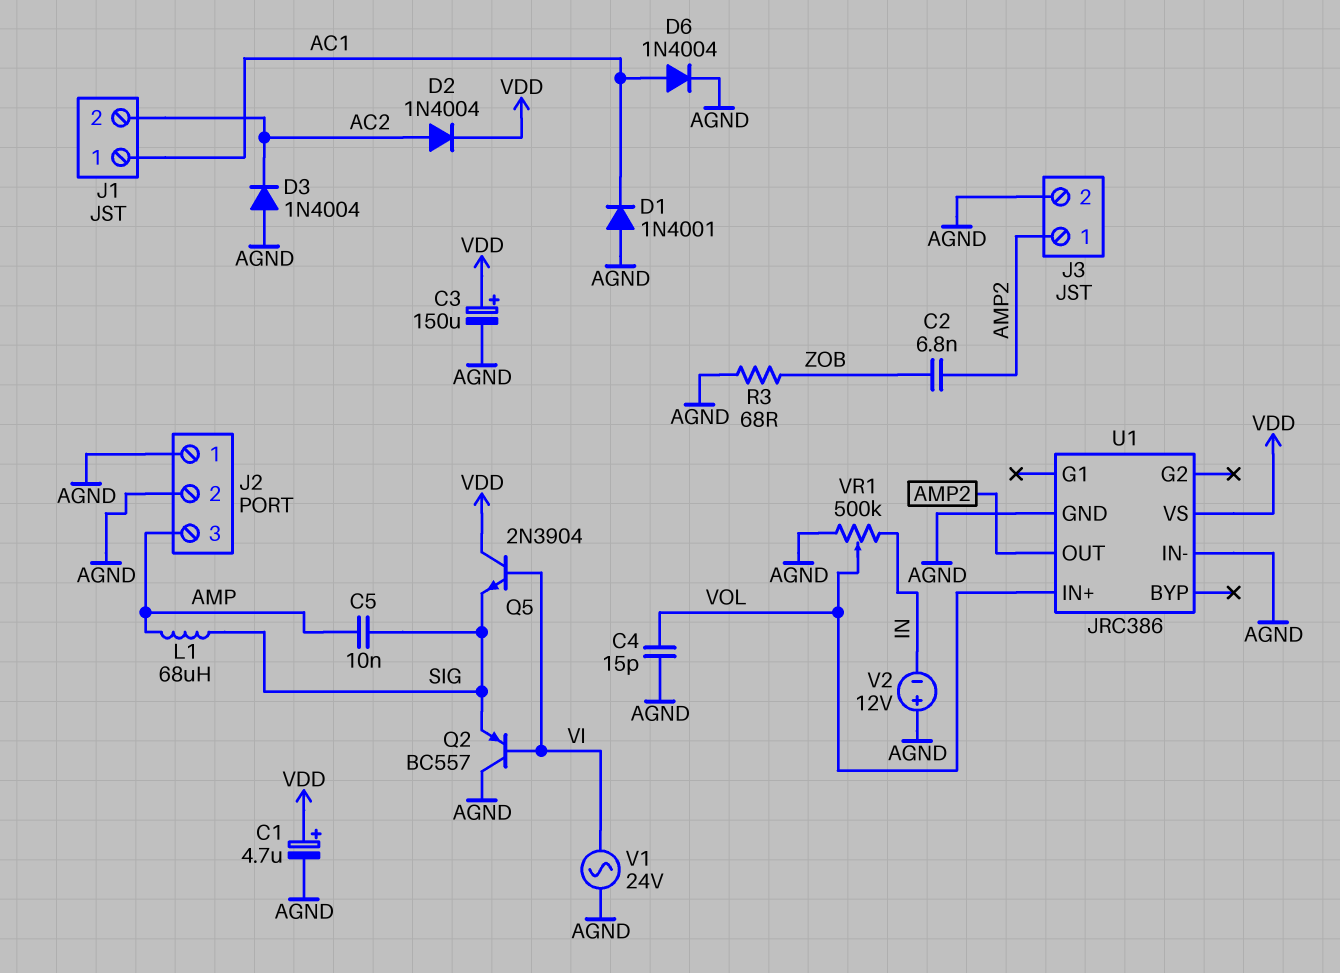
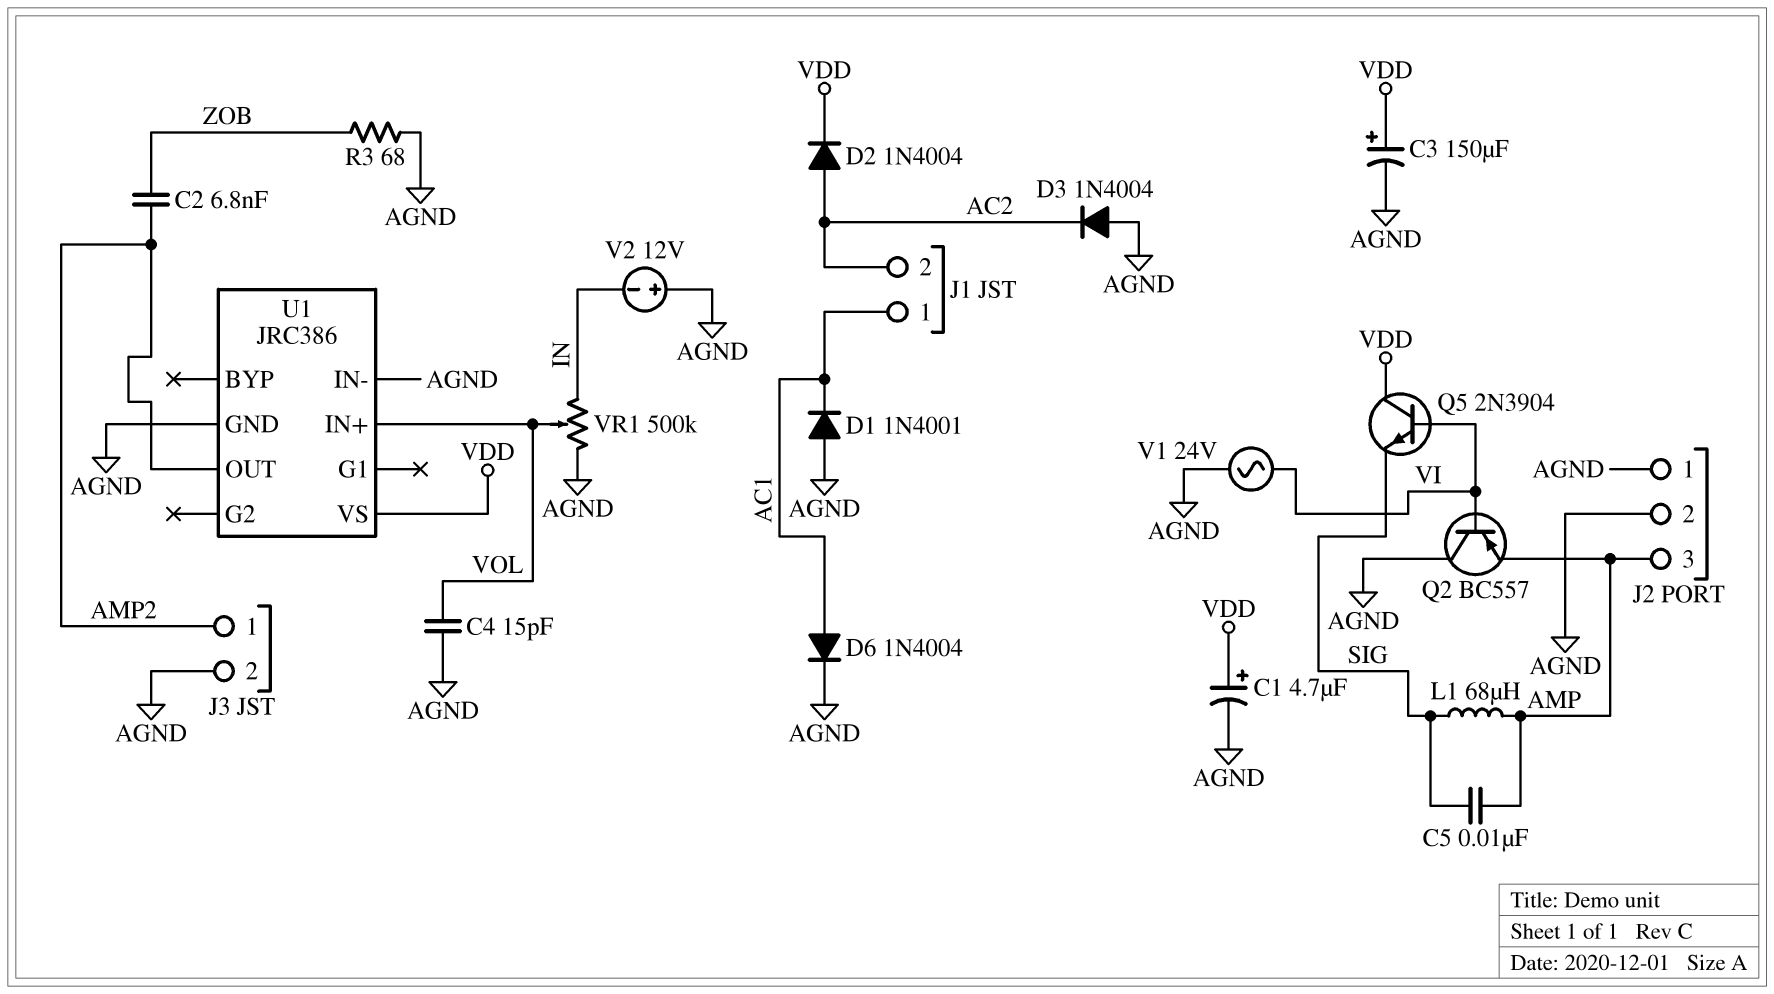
Q2: PNP BC557 (B VI, C AGND, E SIG) -> PNP BC557 (B VI, C AGND, E AMP)

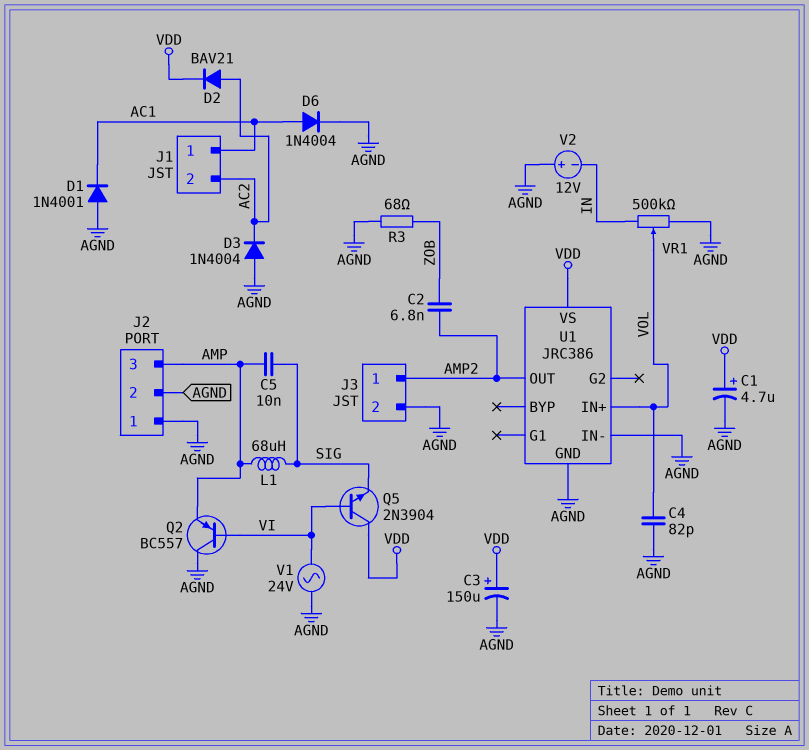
C4: 15pF (AGND, VOL) -> 82pF (AGND, VOL)
D2: diode 1N4004 (A AC2, K VDD) -> diode BAV21 (A AC2, K VDD)

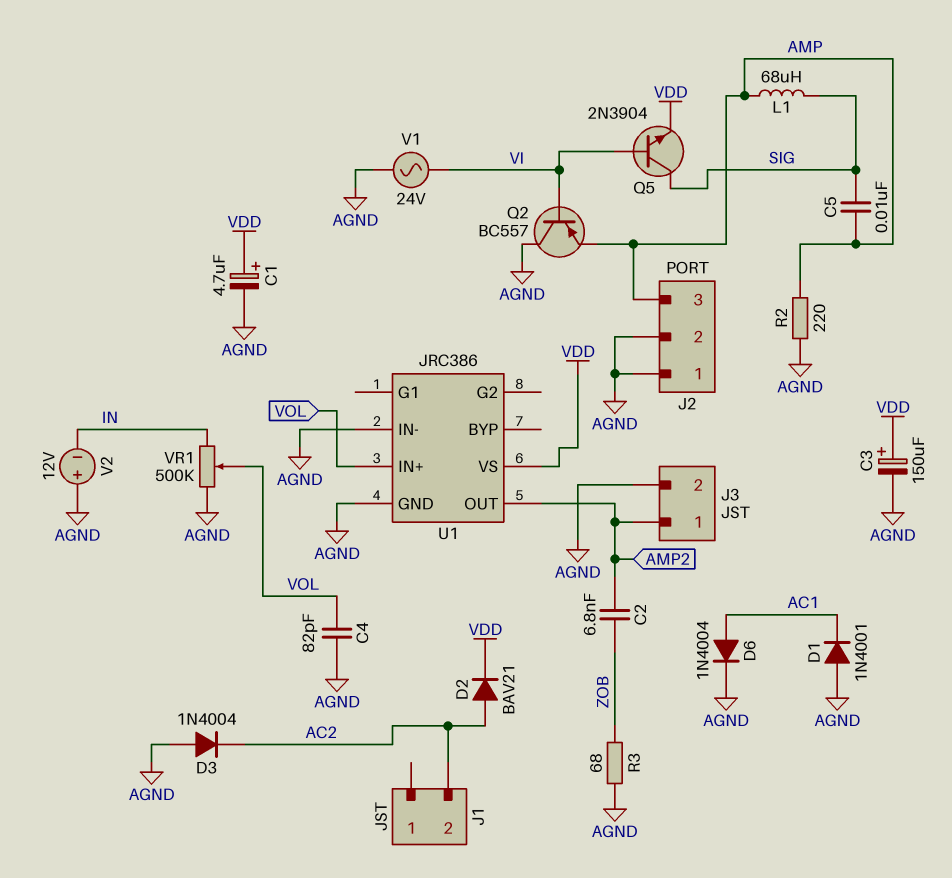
J1 pin 1: AC1 -> none
Q5: NPN 2N3904 (B VI, C VDD, E SIG) -> NPN 2N3904 (B VI, C SIG, E VDD)
R2: none -> 220 (AGND, AMP)

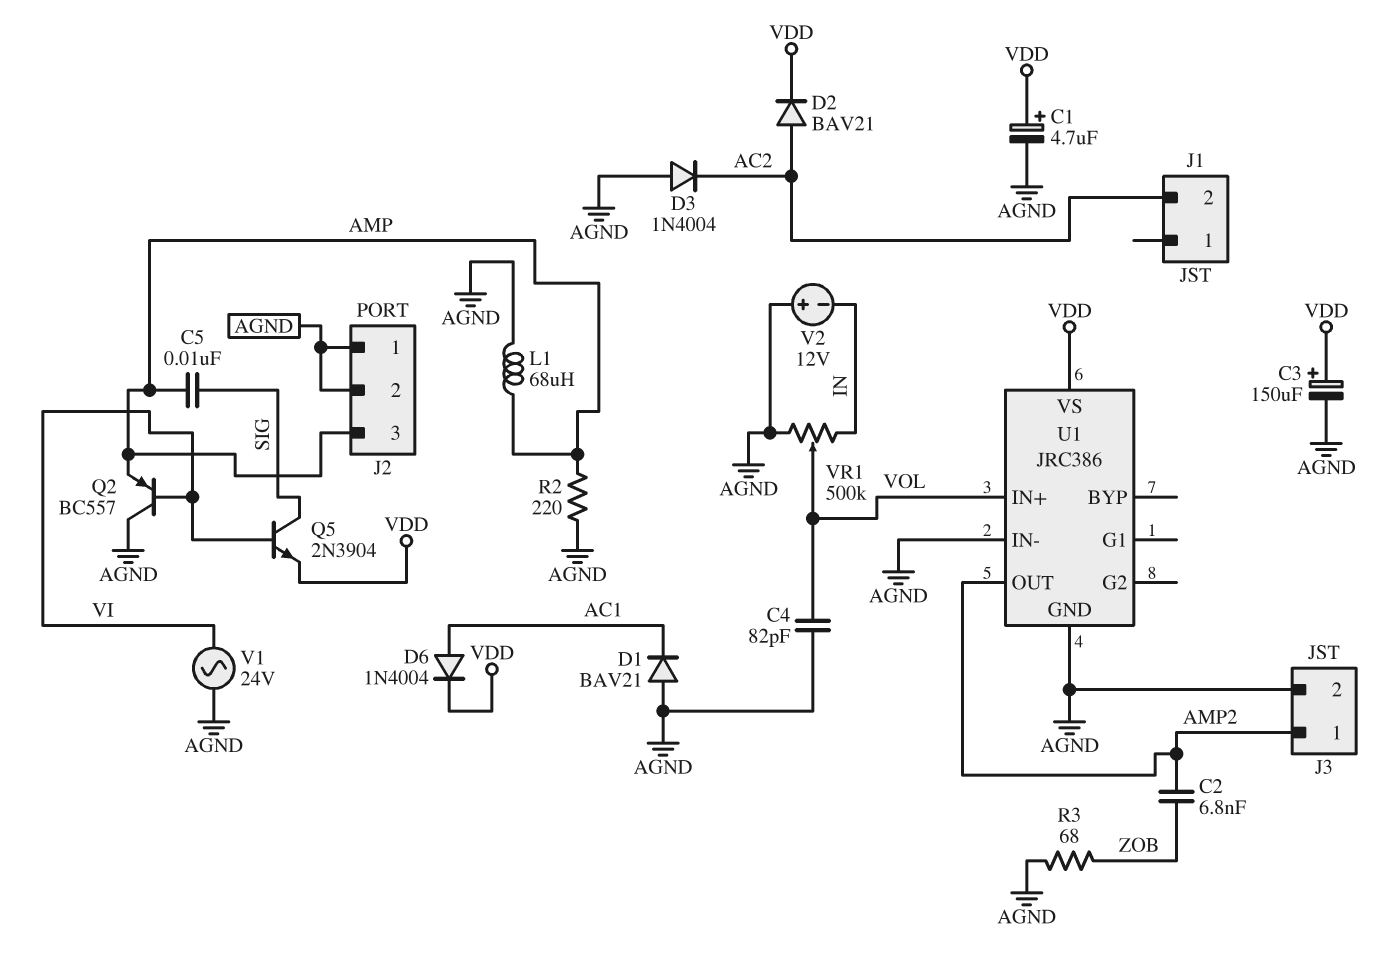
D1: diode 1N4001 (A AGND, K AC1) -> diode BAV21 (A AGND, K AC1)
D6: diode 1N4004 (A AC1, K AGND) -> diode 1N4004 (A AC1, K VDD)
L1: 68uH (AMP, SIG) -> 68uH (AGND, AMP)

